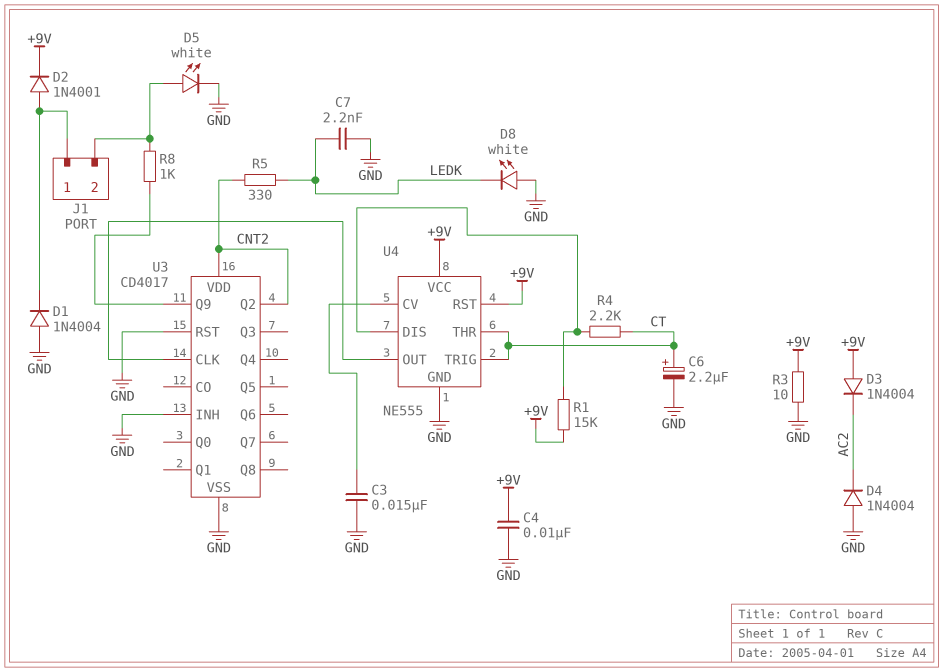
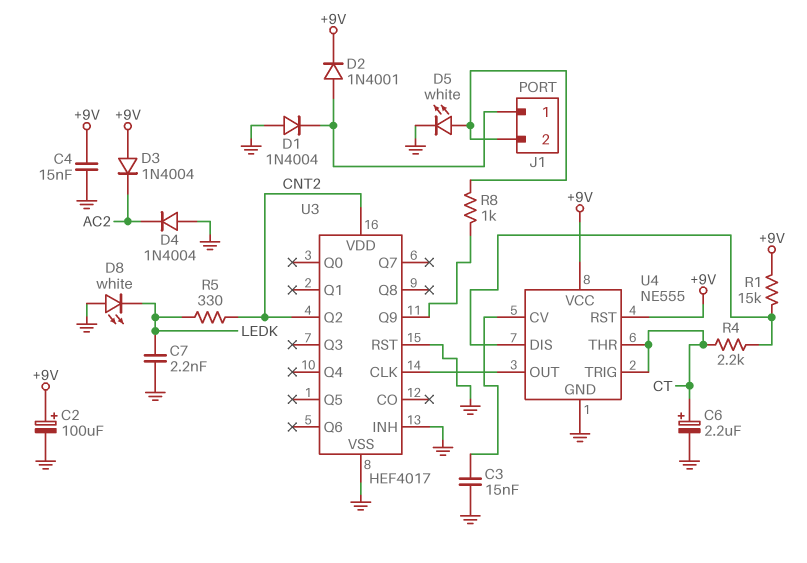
C2: none -> 100uF (plus +9V, minus GND)
C4: 10nF (+9V, GND) -> 15nF (+9V, GND)
R3: 10 (+9V, GND) -> none
U3: CD4017 -> HEF4017

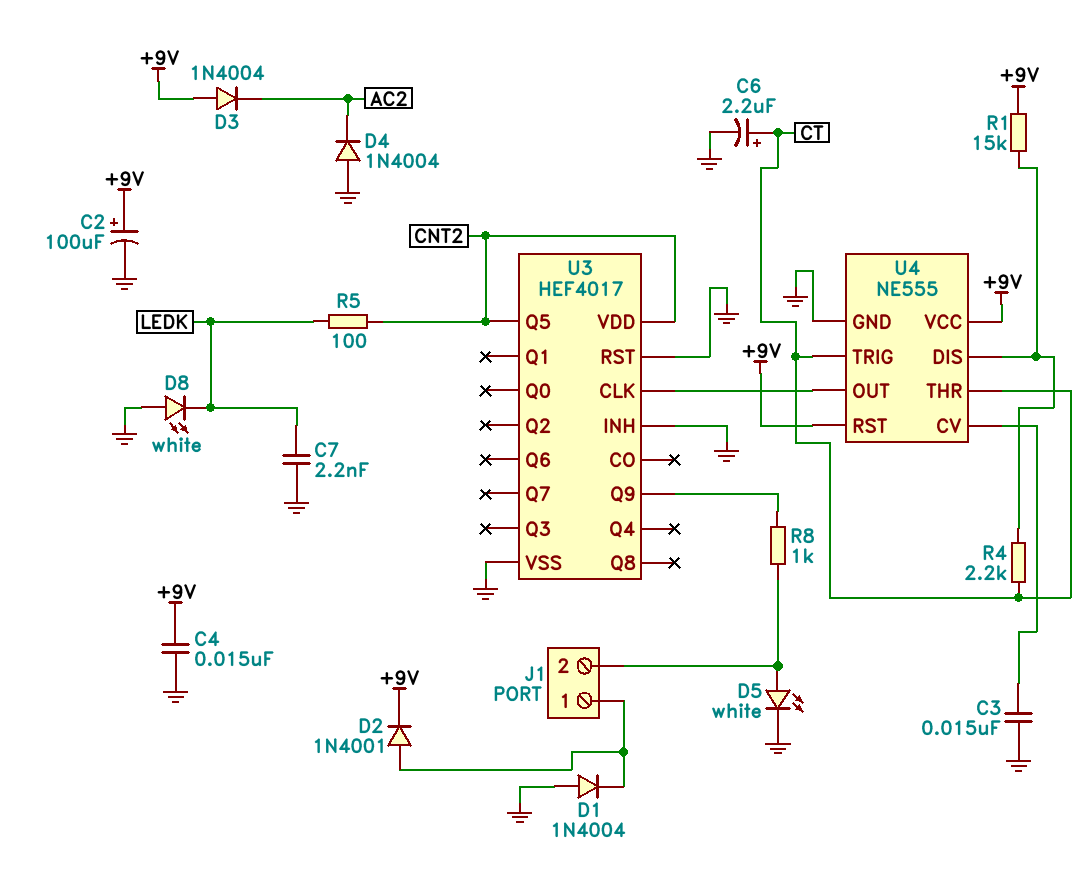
R5: 330 (CNT2, LEDK) -> 100 (CNT2, LEDK)
U3 pin Q2: CNT2 -> none
U3 pin Q5: none -> CNT2

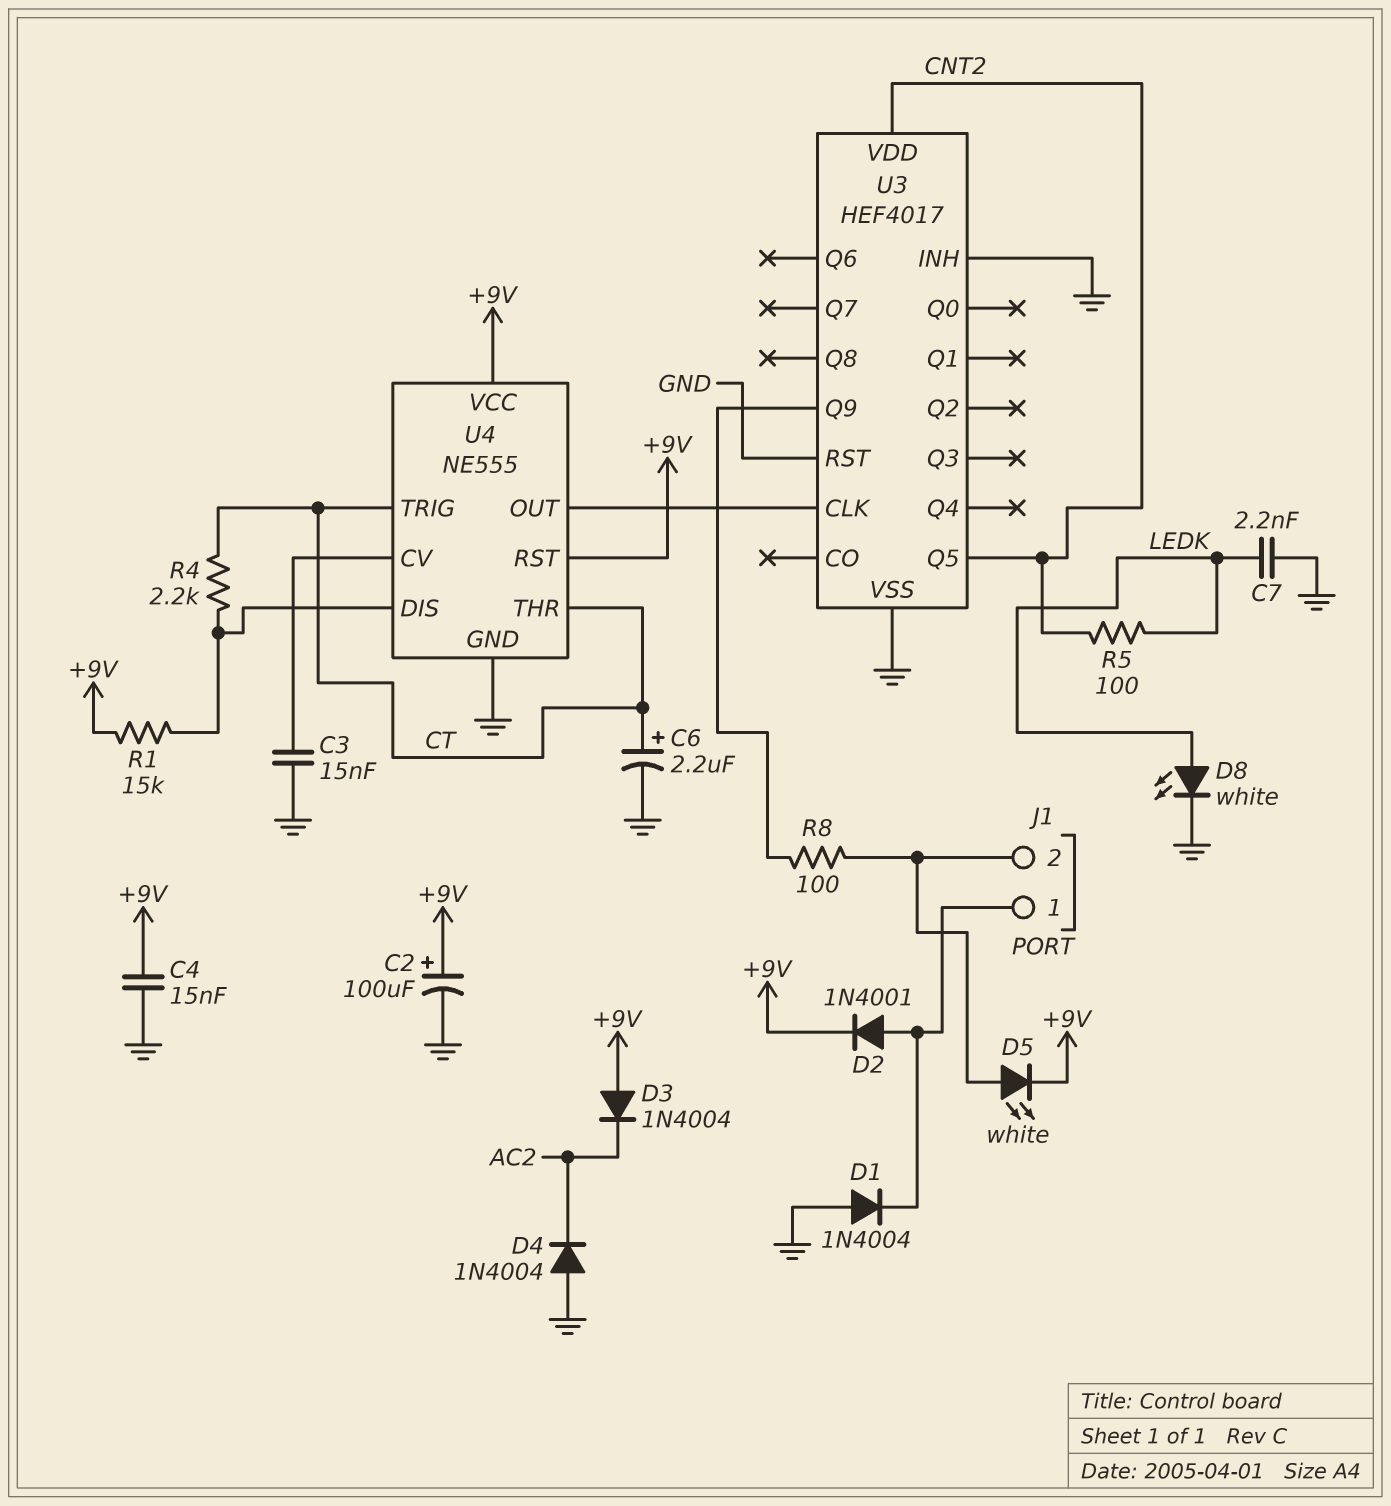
D5: LED white (A J1/2, K GND) -> LED white (A J1/2, K +9V)
D8: LED white (A GND, K LEDK) -> LED white (A LEDK, K GND)
R8: 1k (J1/2, U3/Q9) -> 100 (J1/2, U3/Q9)

